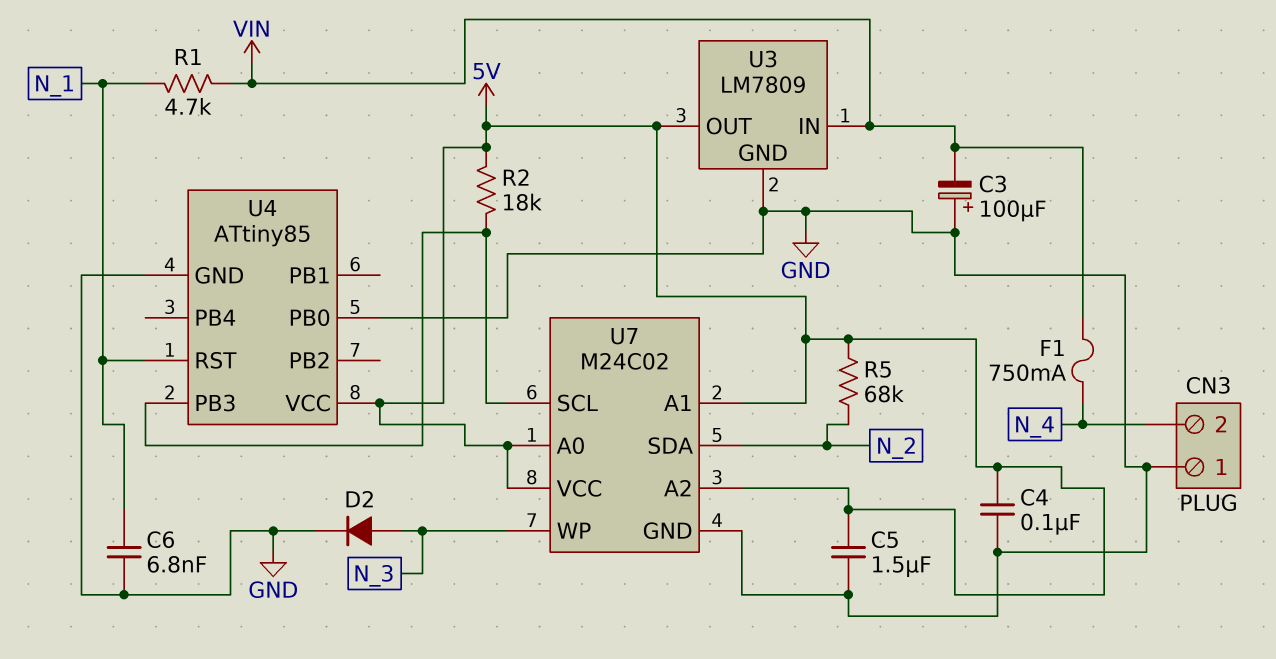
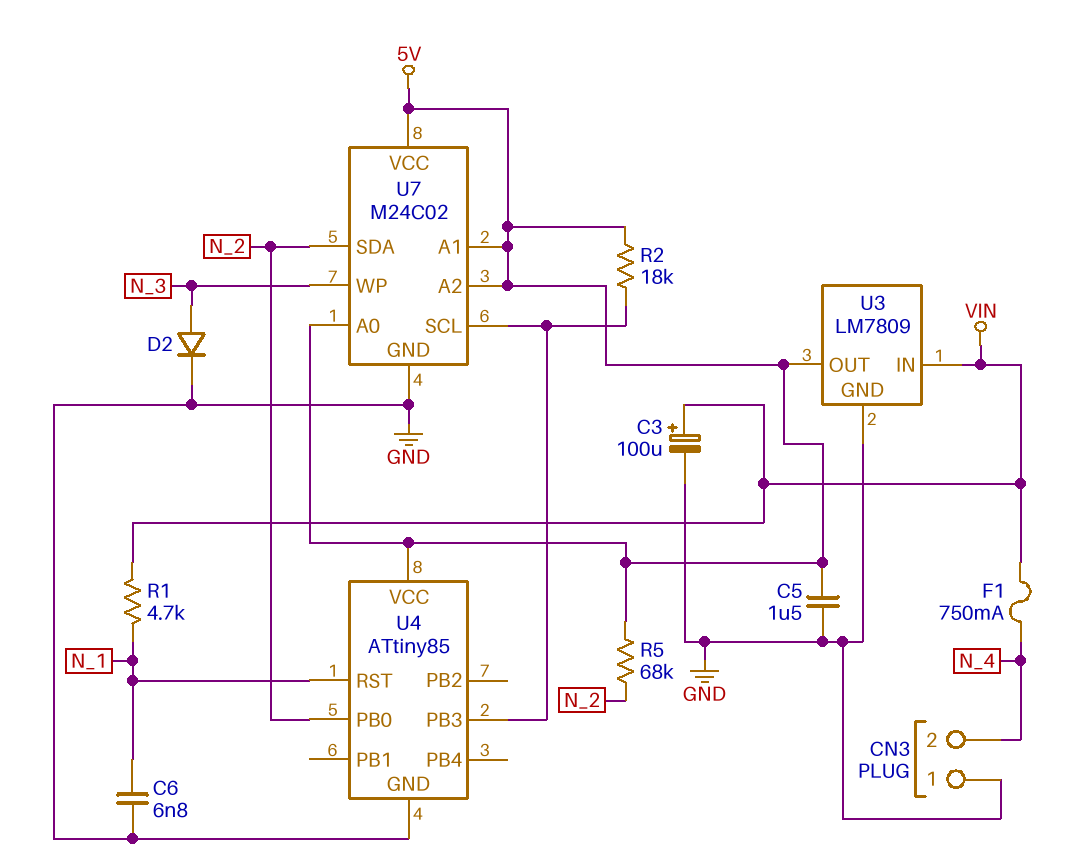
C3: 100uF (plus GND, minus VIN) -> 100uF (plus VIN, minus GND)
C4: 100nF (5V, GND) -> none
U4 pin PB0: GND -> N_2

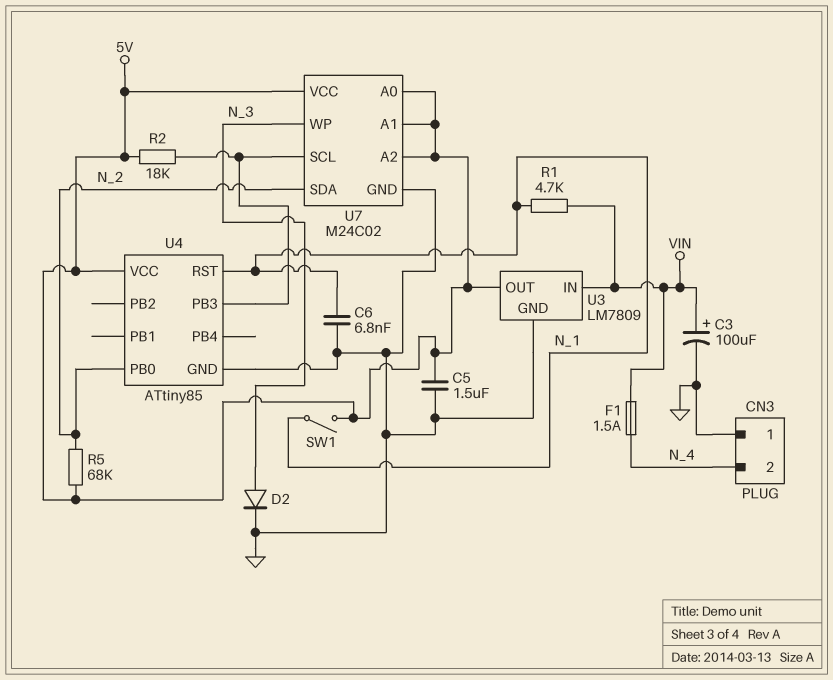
F1: 750mA (N_4, VIN) -> 1.5A (N_4, VIN)
SW1: none -> switch (5V, N_1)

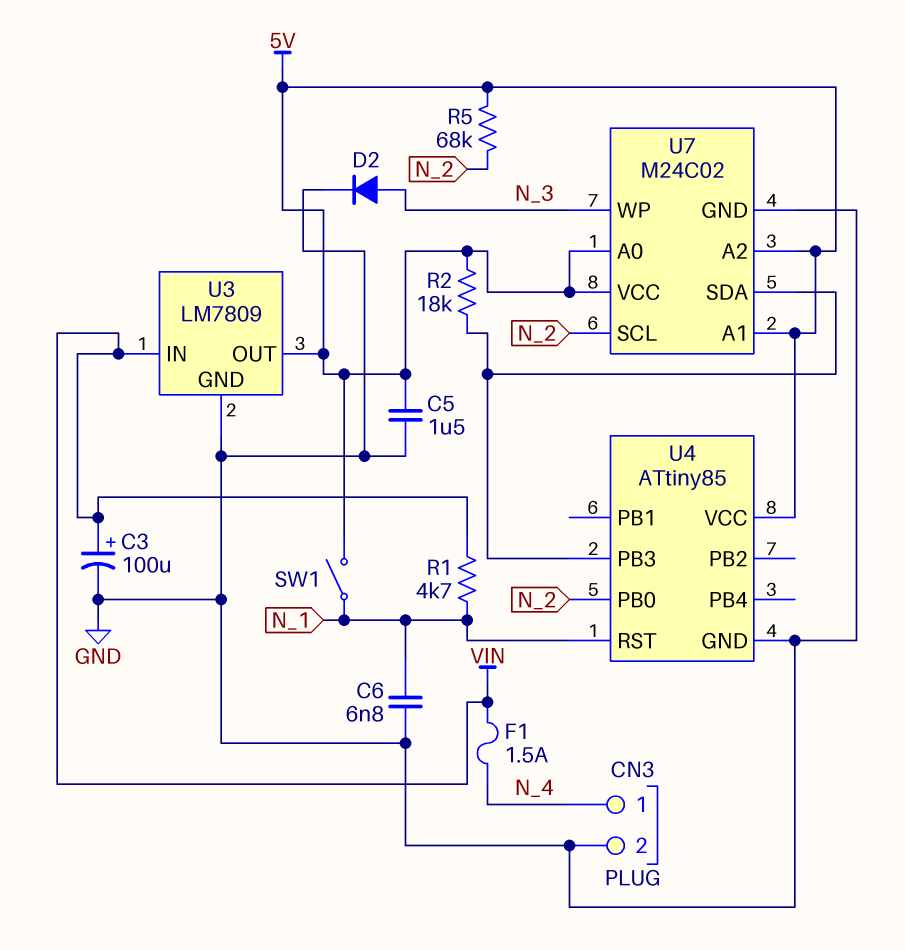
CN3 pin 1: GND -> N_4
CN3 pin 2: N_4 -> GND
U7 pin SCL: U4/PB3 -> N_2
U7 pin SDA: N_2 -> U4/PB3

